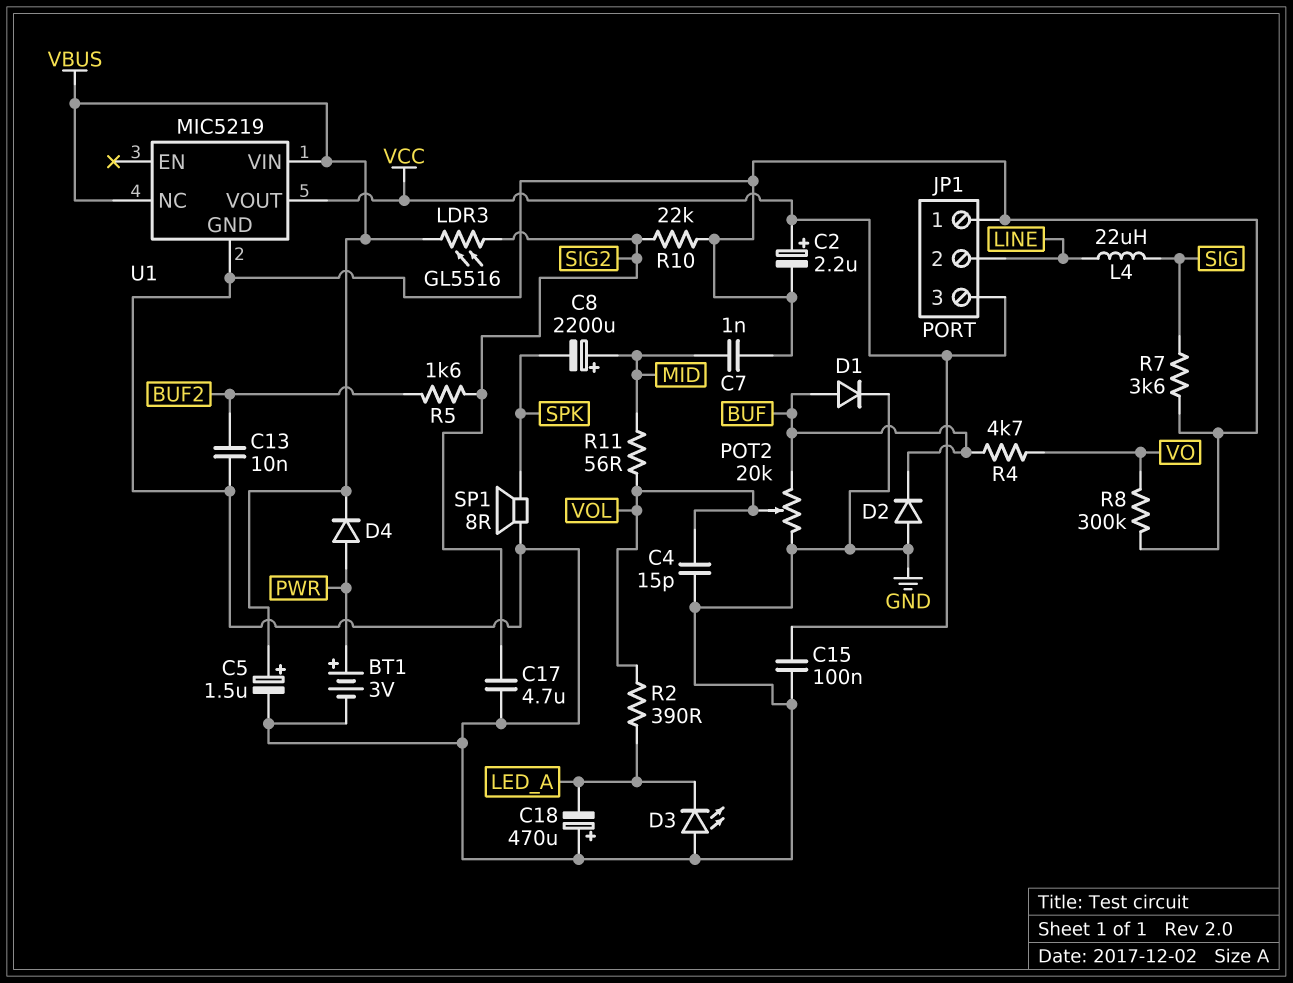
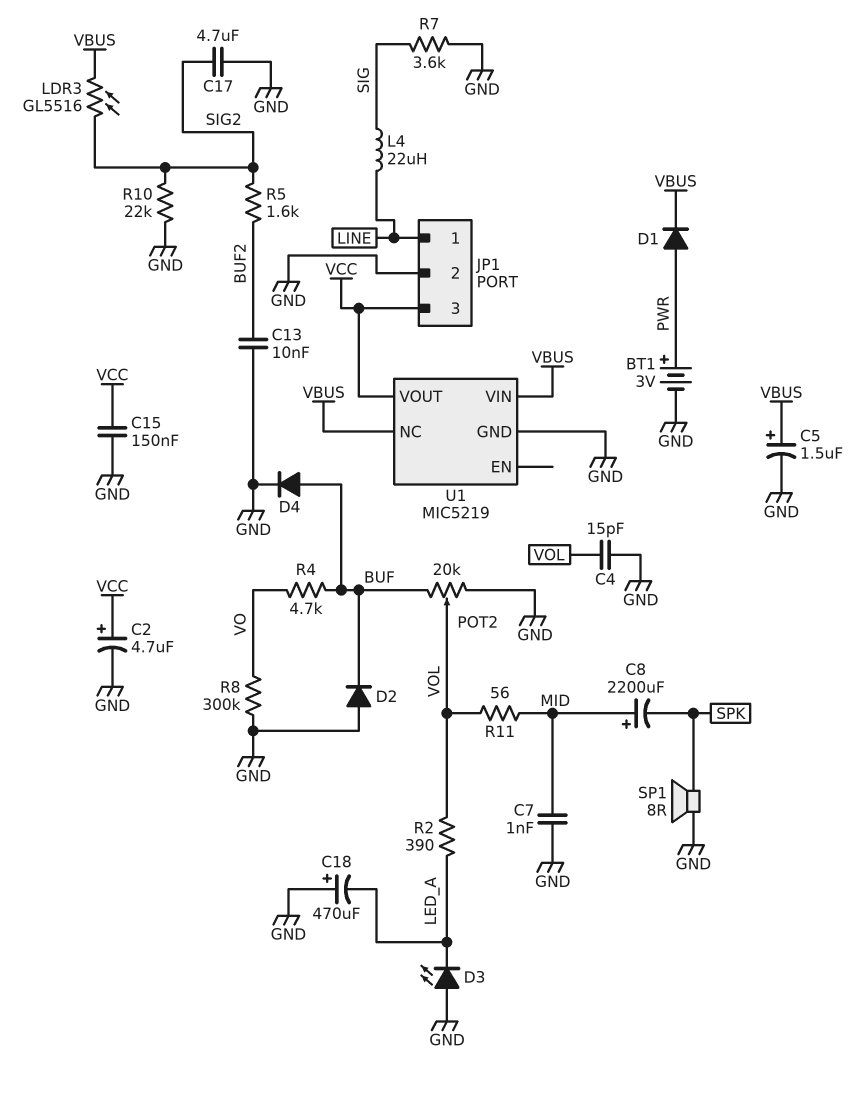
C2: 2.2uF (plus VCC, minus GND) -> 4.7uF (plus VCC, minus GND)
C15: 100nF (GND, VCC) -> 150nF (GND, VCC)
D1: diode (A BUF, K GND) -> diode (A PWR, K VBUS)
D4: diode (A PWR, K VBUS) -> diode (A BUF, K GND)
JP1 pin 1: GND -> LINE
JP1 pin 2: LINE -> GND

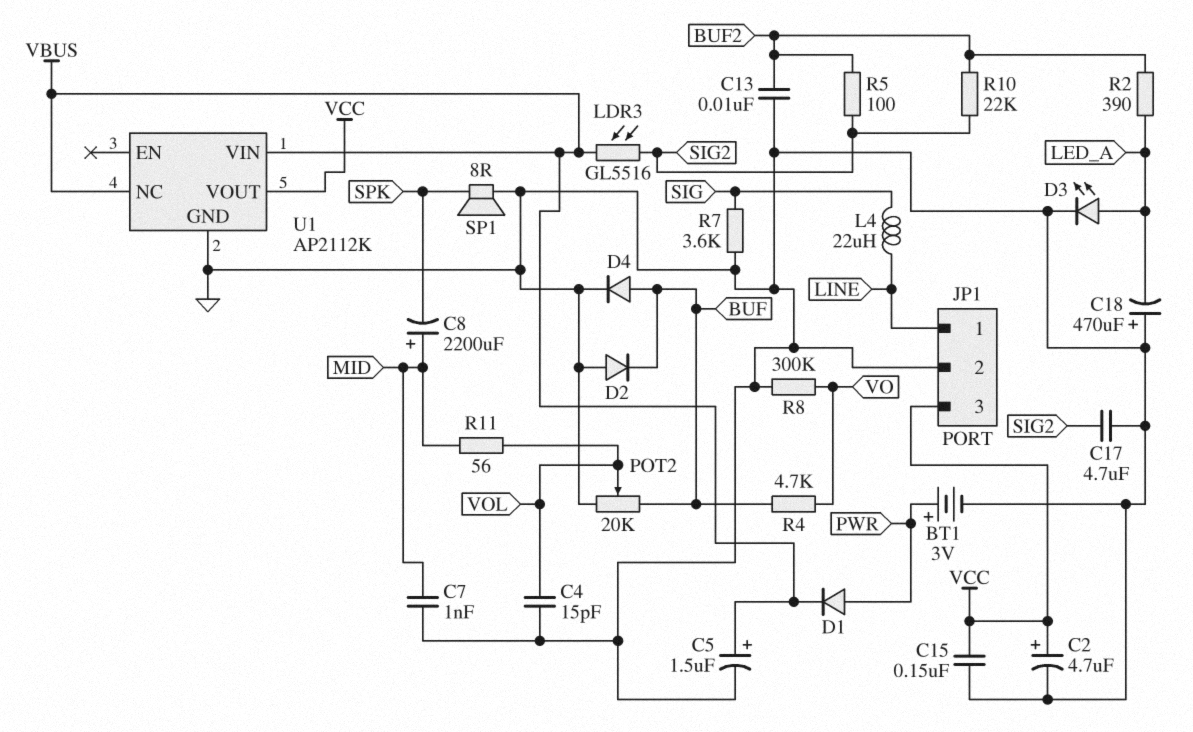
D3: LED (A GND, K LED_A) -> LED (A LED_A, K GND)
R2: 390 (LED_A, VOL) -> 390 (BUF2, LED_A)
R5: 1.6k (BUF2, SIG2) -> 100 (BUF2, SIG2)
R10: 22k (GND, SIG2) -> 22k (BUF2, SIG2)
U1: MIC5219 -> AP2112K

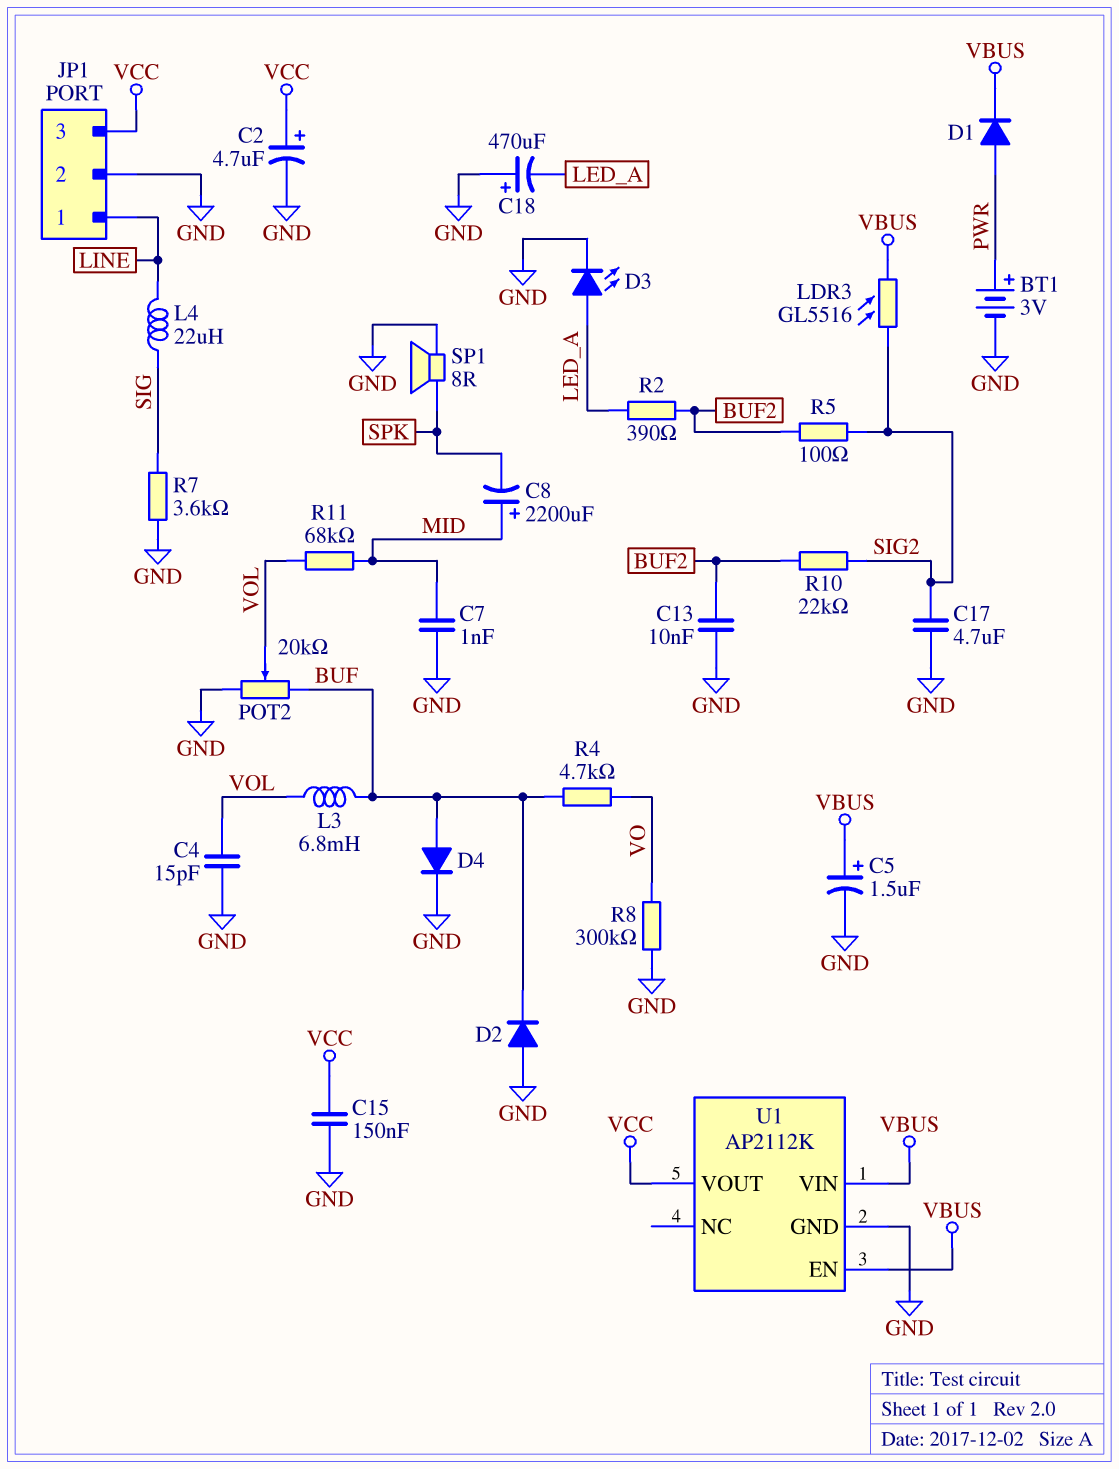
L3: none -> 6.8mH (BUF, VOL)
R11: 56 (MID, VOL) -> 68k (MID, VOL)
U1 pin EN: none -> VBUS
U1 pin NC: VBUS -> none

